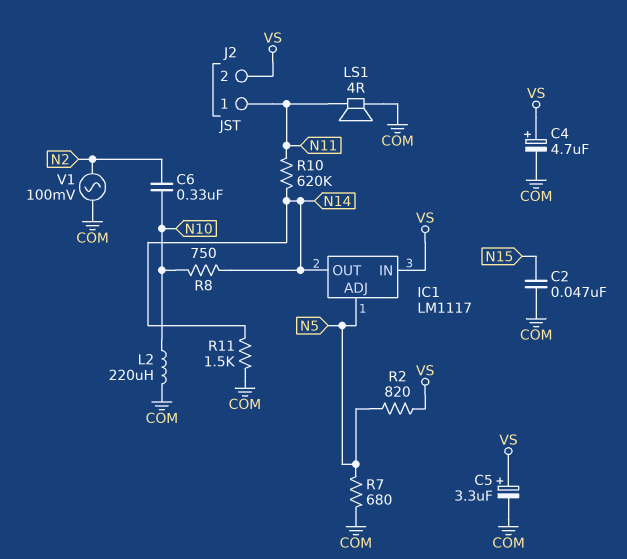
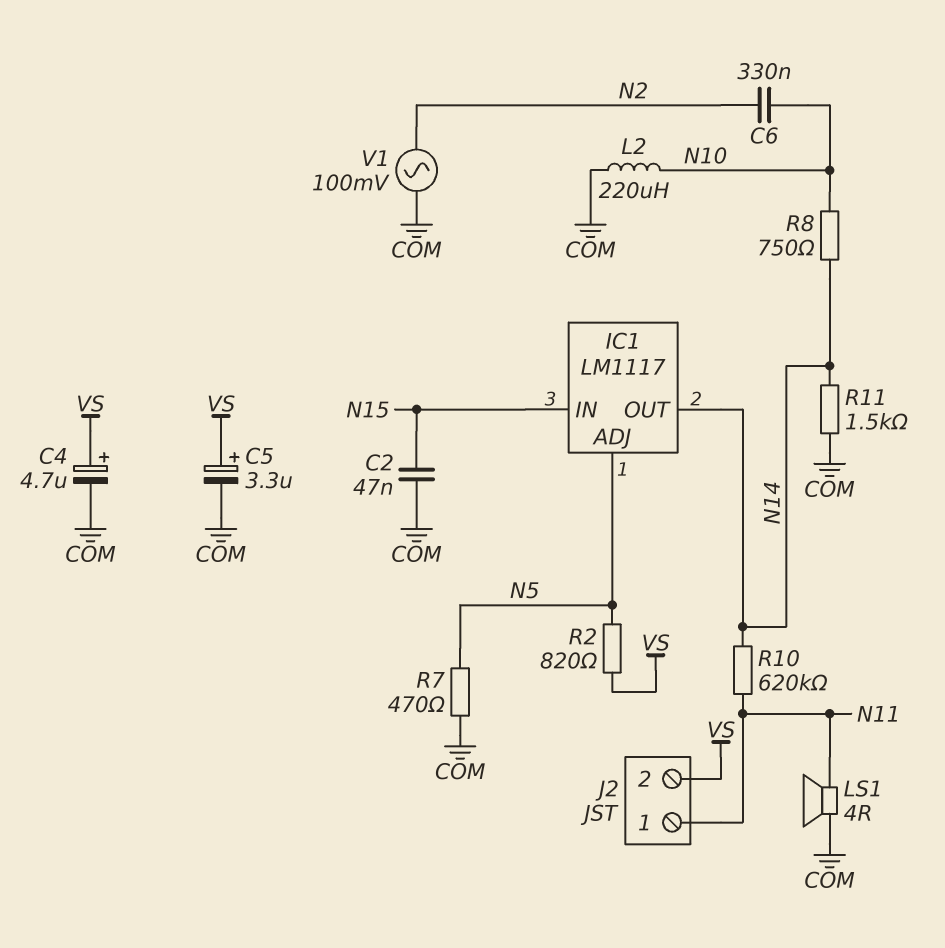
IC1 pin IN: VS -> N15
R7: 680 (COM, N5) -> 470 (COM, N5)

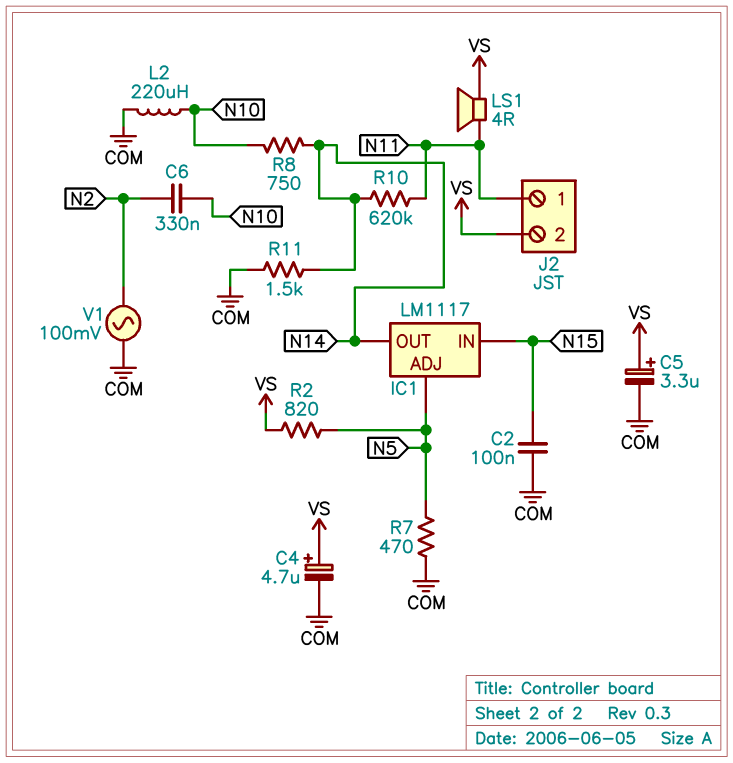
C2: 47nF (COM, N15) -> 100nF (COM, N15)
LS1: speaker 4R (COM, N11) -> speaker 4R (N11, VS)

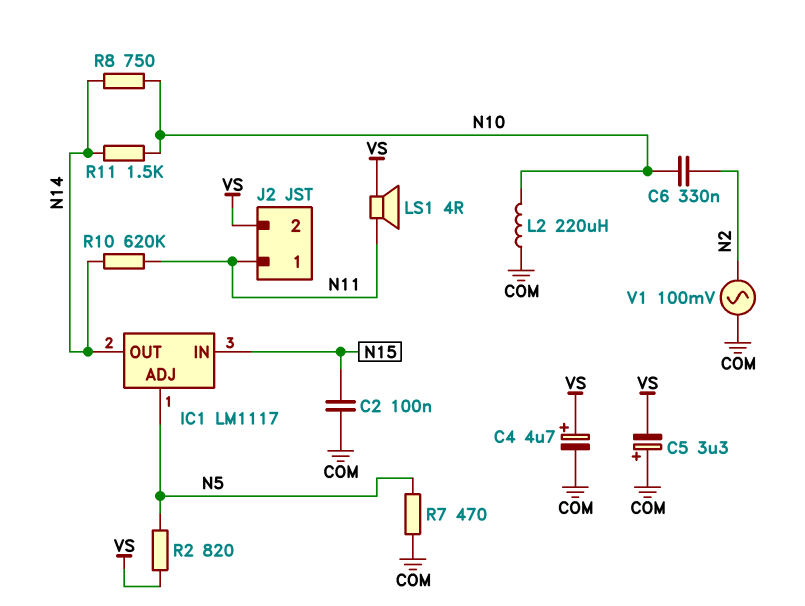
C5: 3.3uF (plus VS, minus COM) -> 3.3uF (plus COM, minus VS)
R11: 1.5k (COM, N14) -> 1.5k (N10, N14)

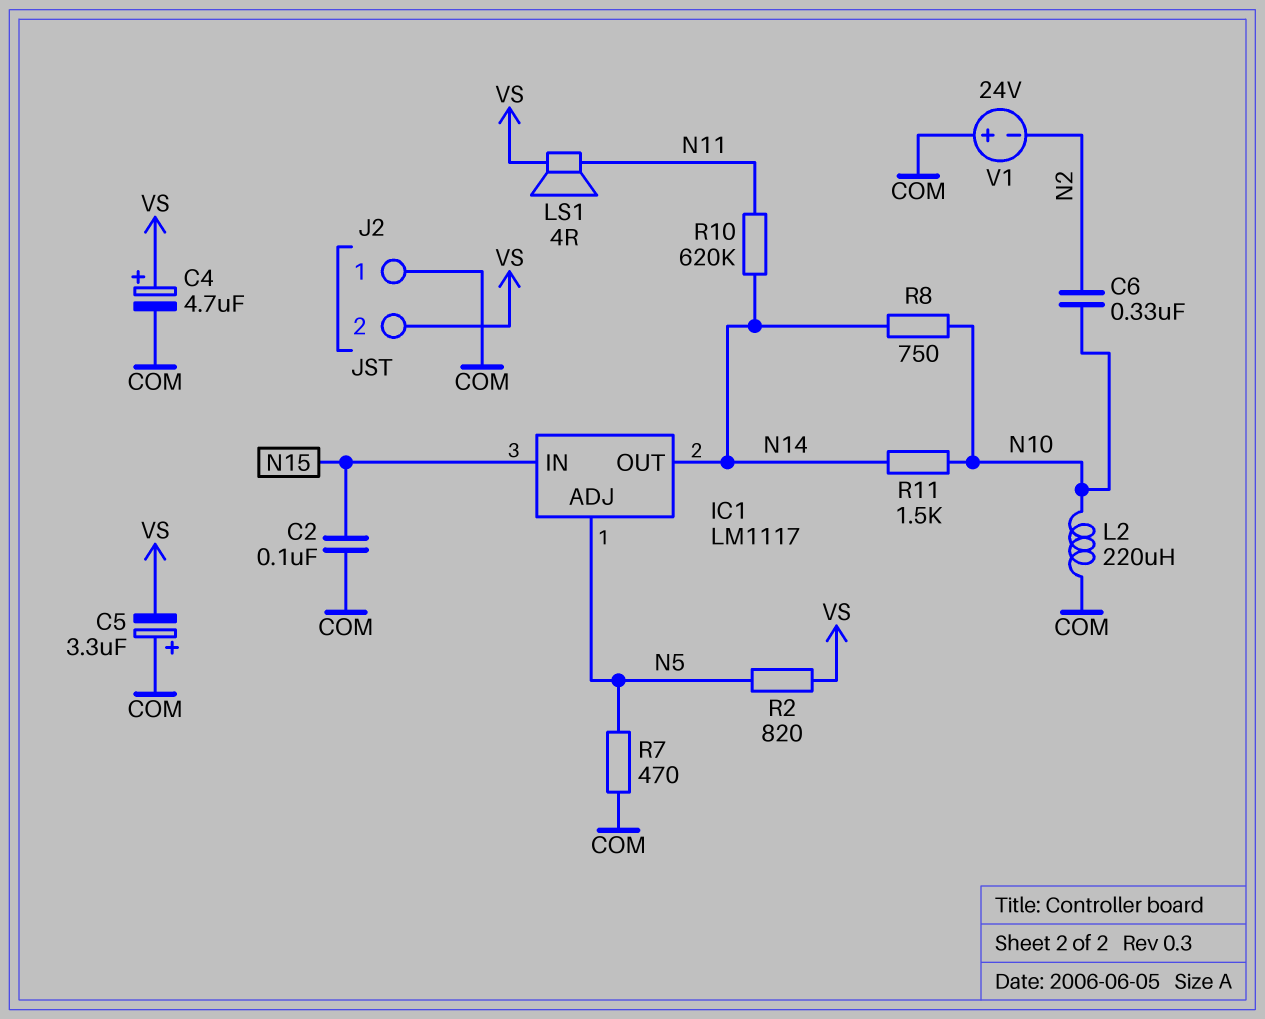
J2 pin 1: N11 -> COM
V1: AC 100mV (COM, N2) -> 24V (plus COM, minus N2)

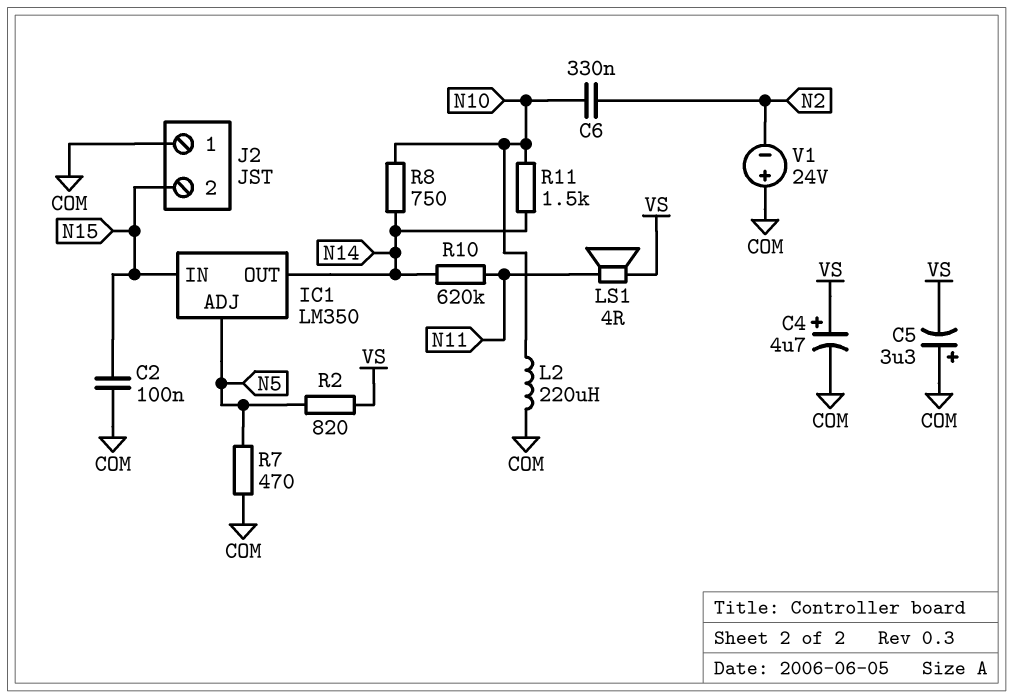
IC1: LM1117 -> LM350
J2 pin 2: VS -> N15

